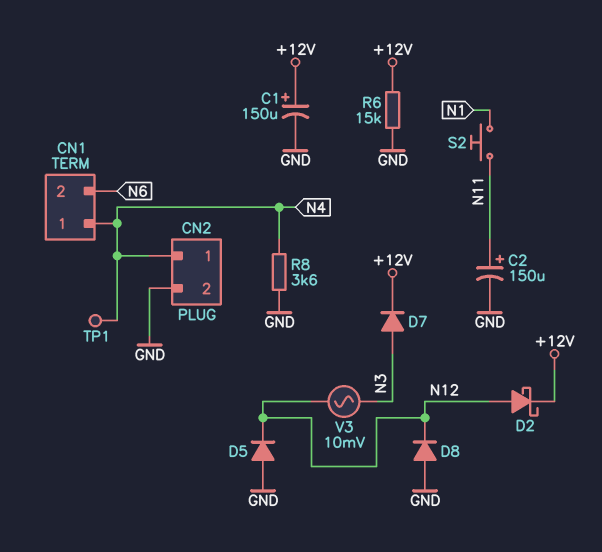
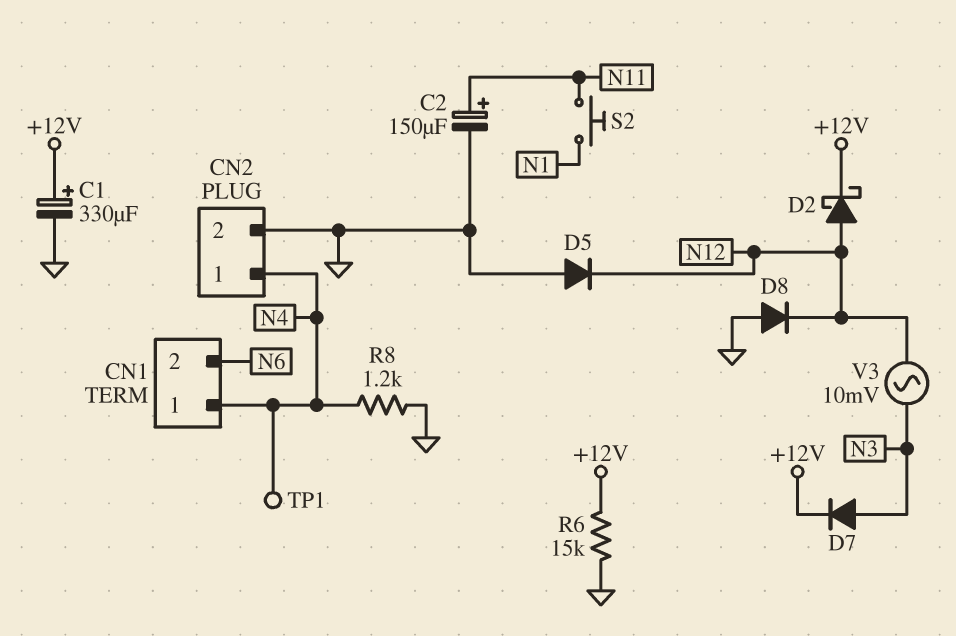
C1: 150uF (plus +12V, minus GND) -> 330uF (plus +12V, minus GND)
R8: 3.6k (GND, N4) -> 1.2k (GND, N4)

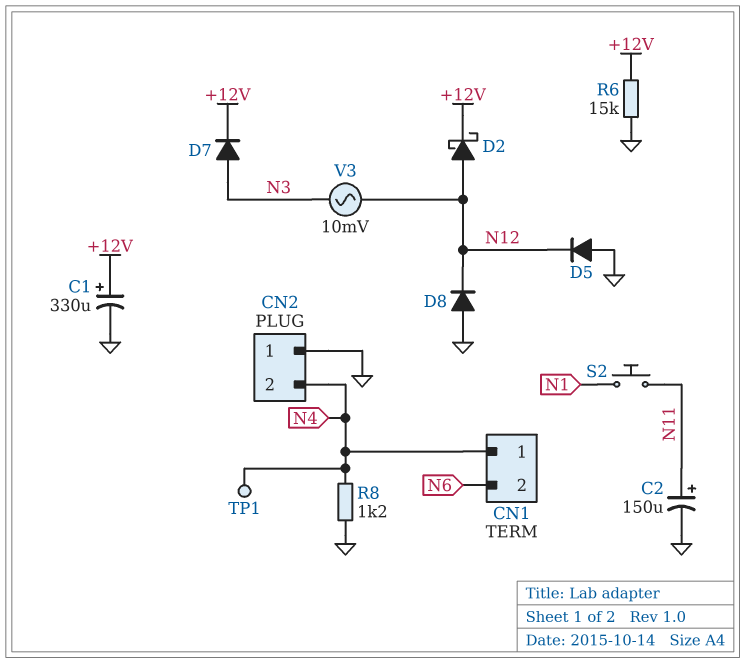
CN2 pin 1: N4 -> GND
CN2 pin 2: GND -> N4

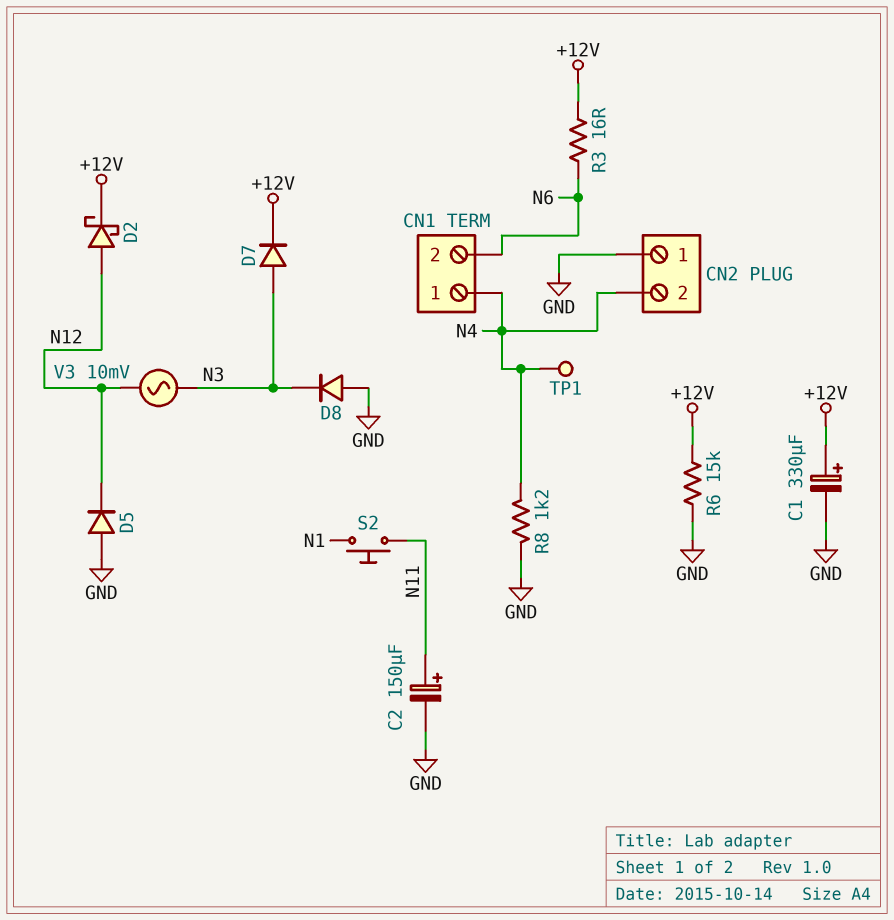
D8: diode (A GND, K N12) -> diode (A GND, K N3)
R3: none -> 16 (+12V, N6)

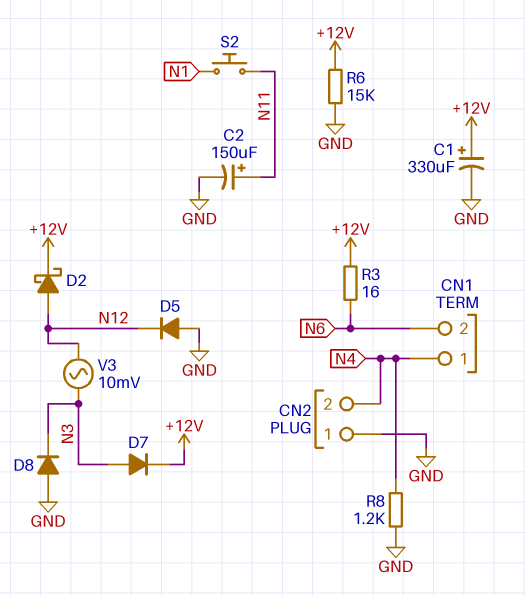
TP1: test point (N4) -> none

